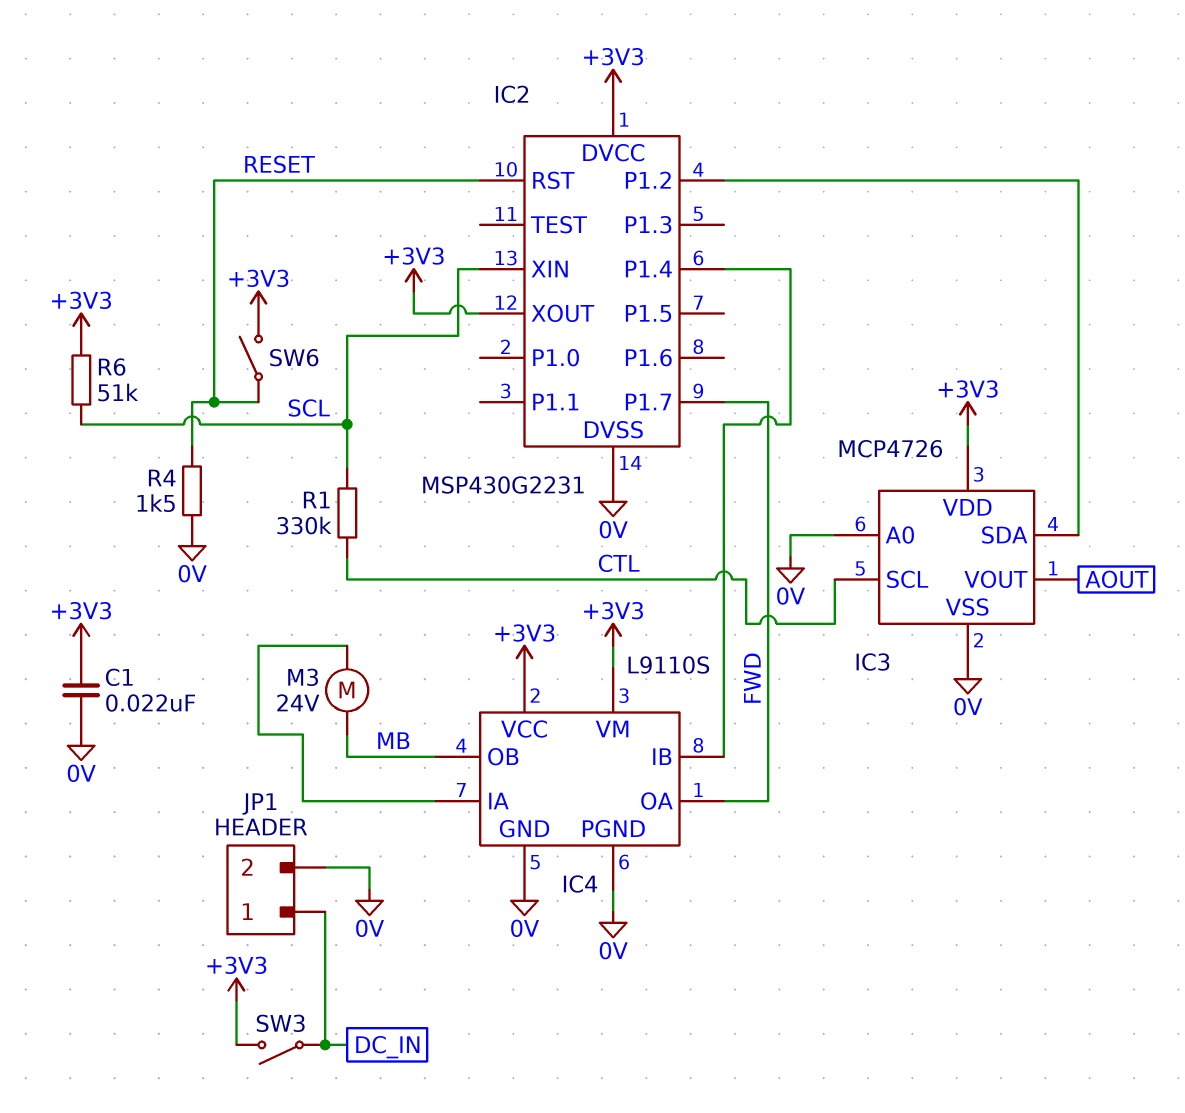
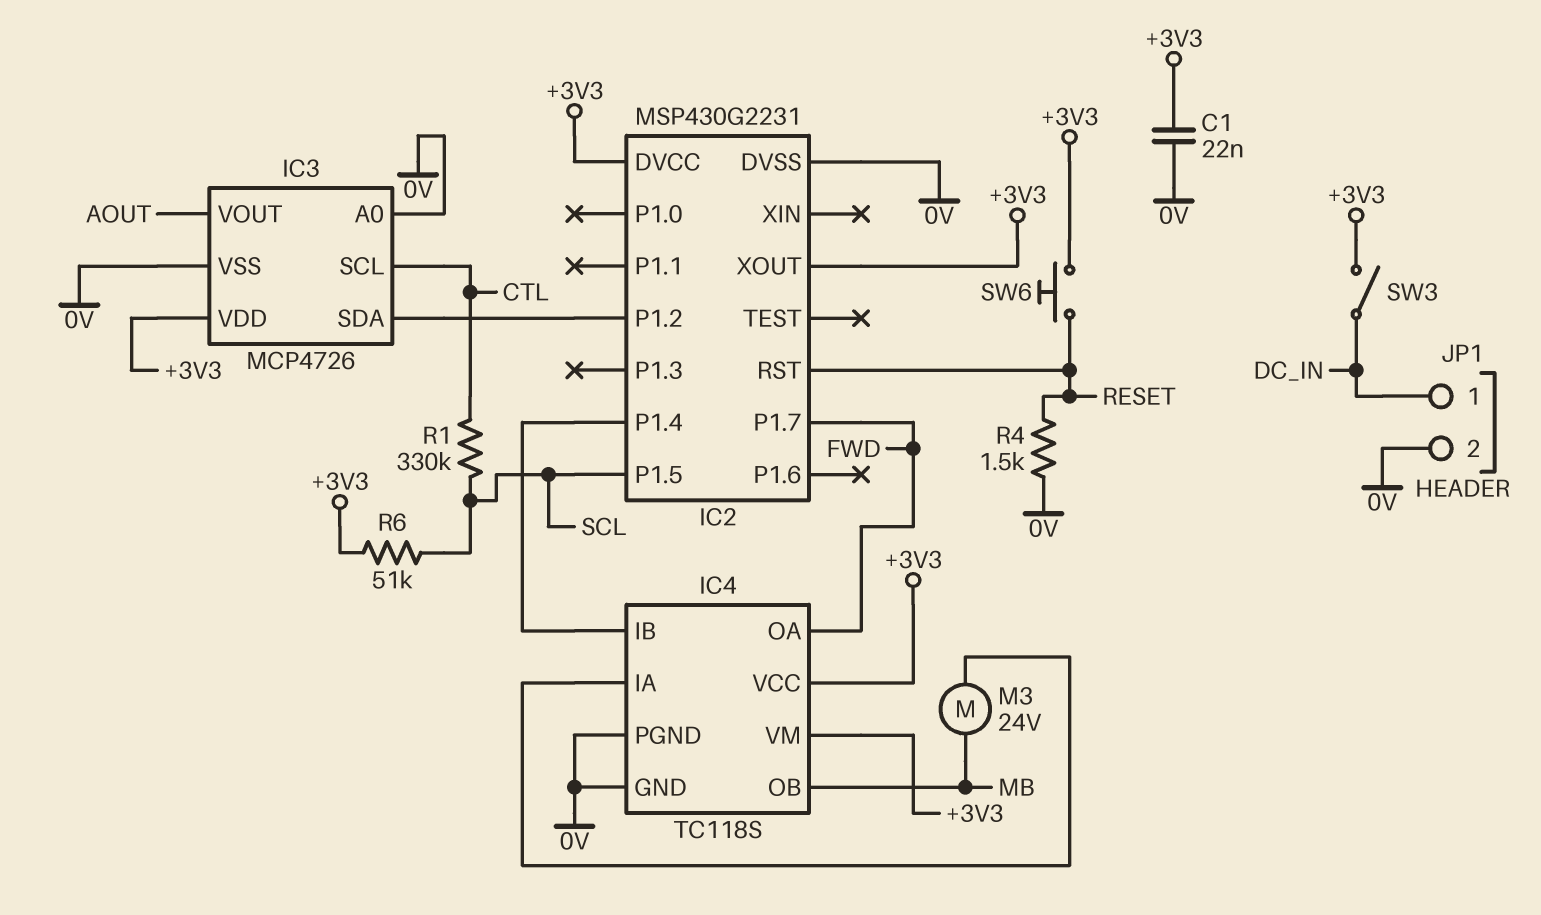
IC2 pin P1.5: none -> SCL
IC2 pin XIN: SCL -> none
IC4: L9110S -> TC118S
SW6: switch (+3V3, RESET) -> button (+3V3, RESET)

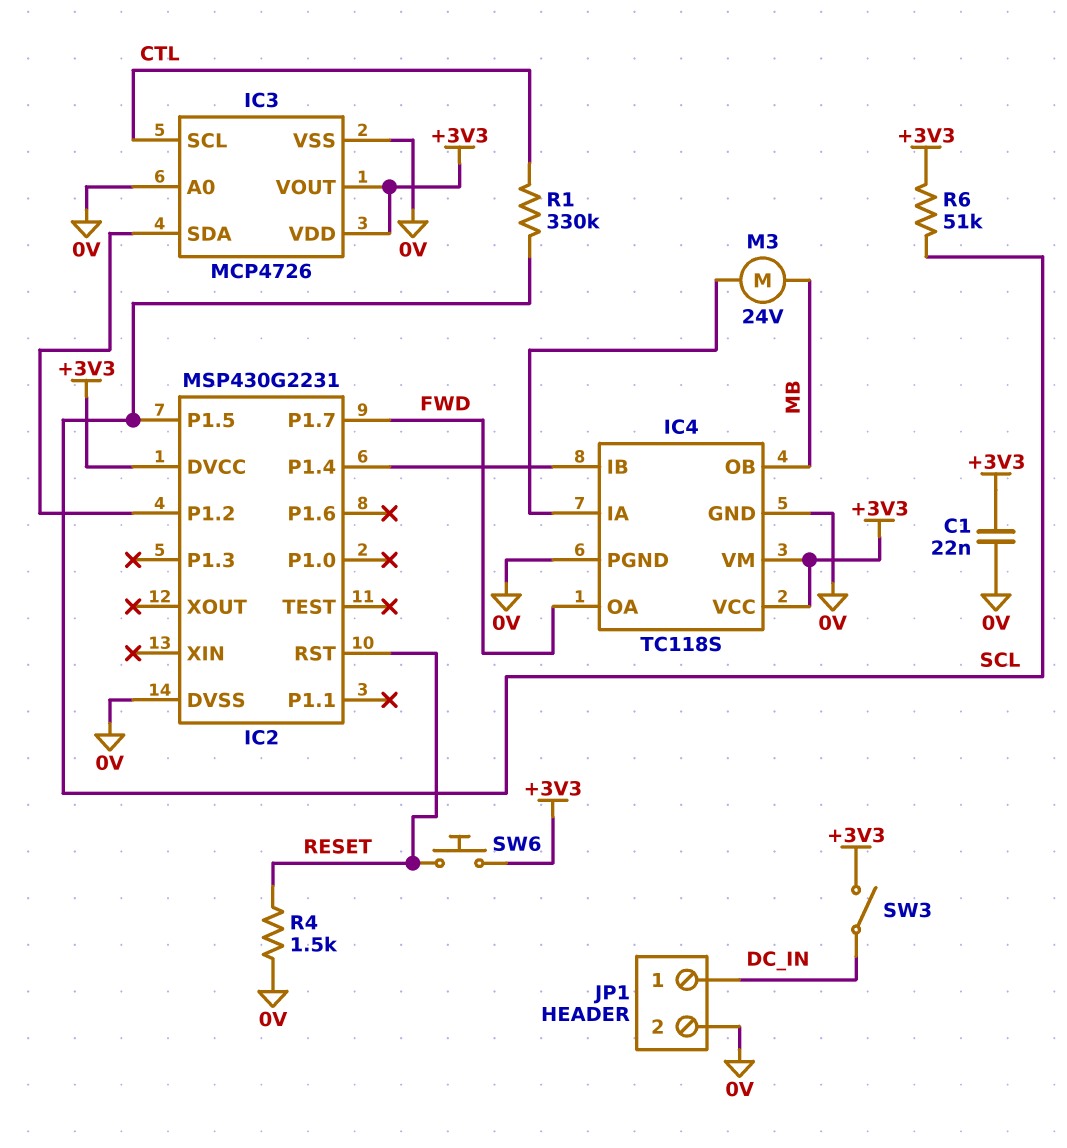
IC2 pin XOUT: +3V3 -> none
IC3 pin VOUT: AOUT -> +3V3

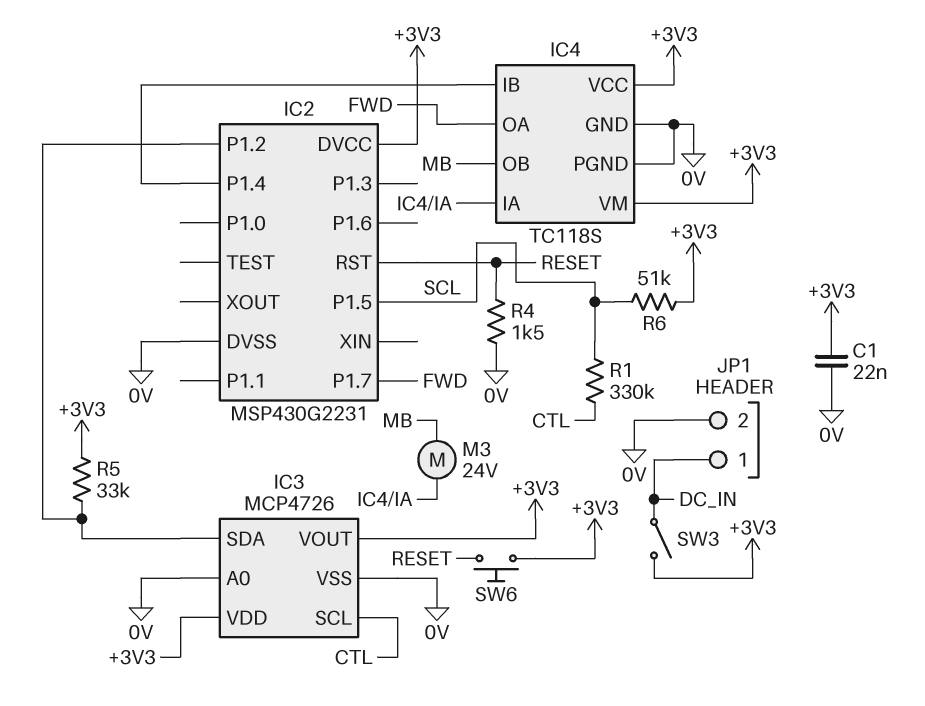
R5: none -> 33k (+3V3, IC2/P1.2)

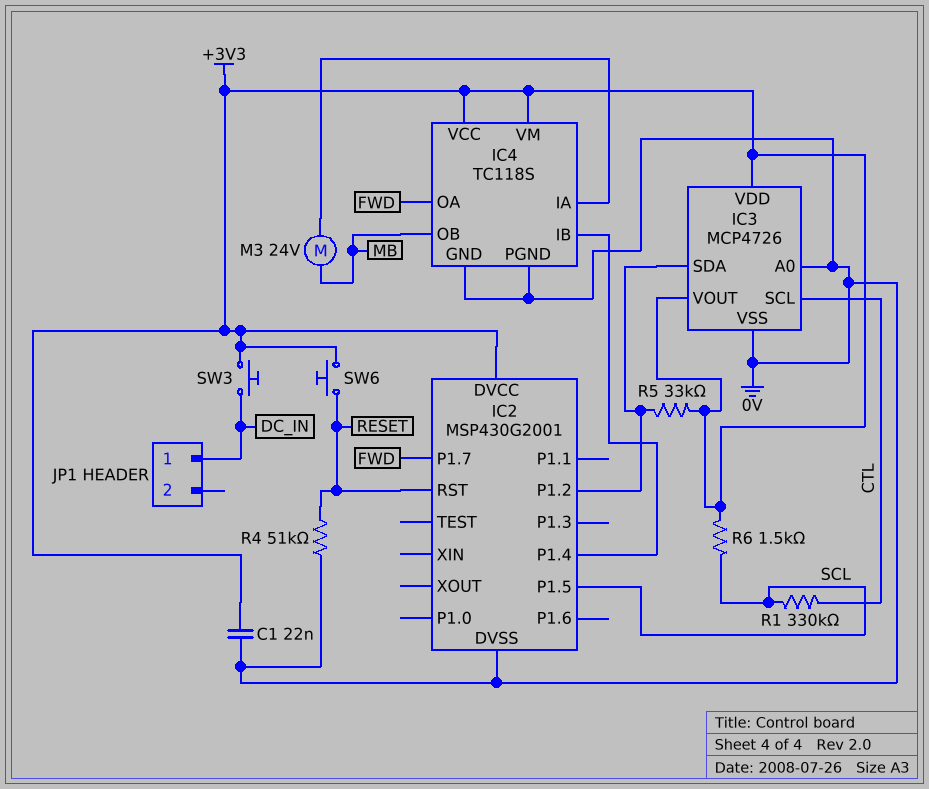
IC2: MSP430G2231 -> MSP430G2001
JP1 pin 2: 0V -> none
R4: 1.5k (0V, RESET) -> 51k (0V, RESET)
R6: 51k (+3V3, SCL) -> 1.5k (+3V3, SCL)
SW3: switch (+3V3, DC_IN) -> button (+3V3, DC_IN)

